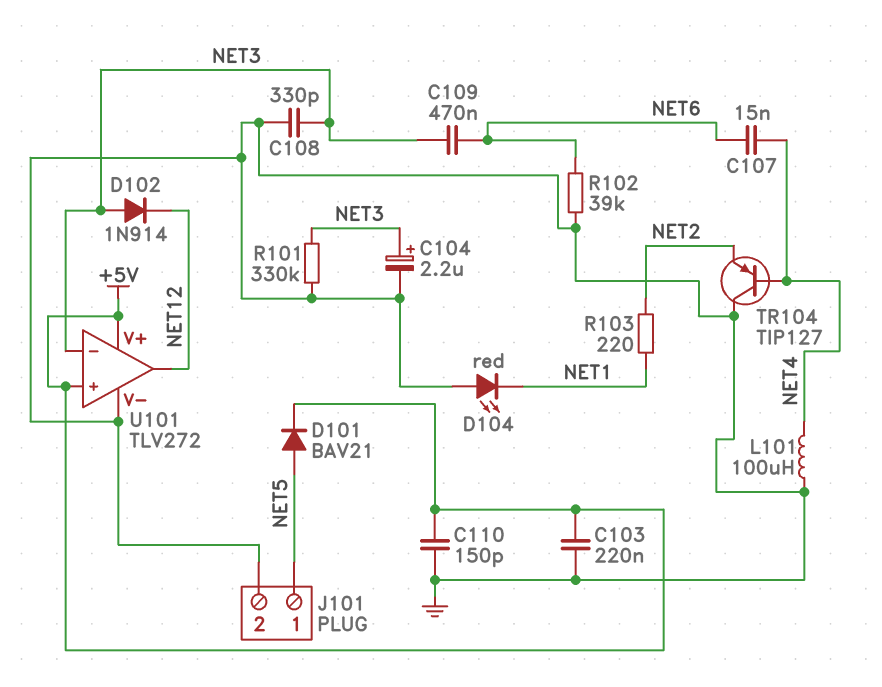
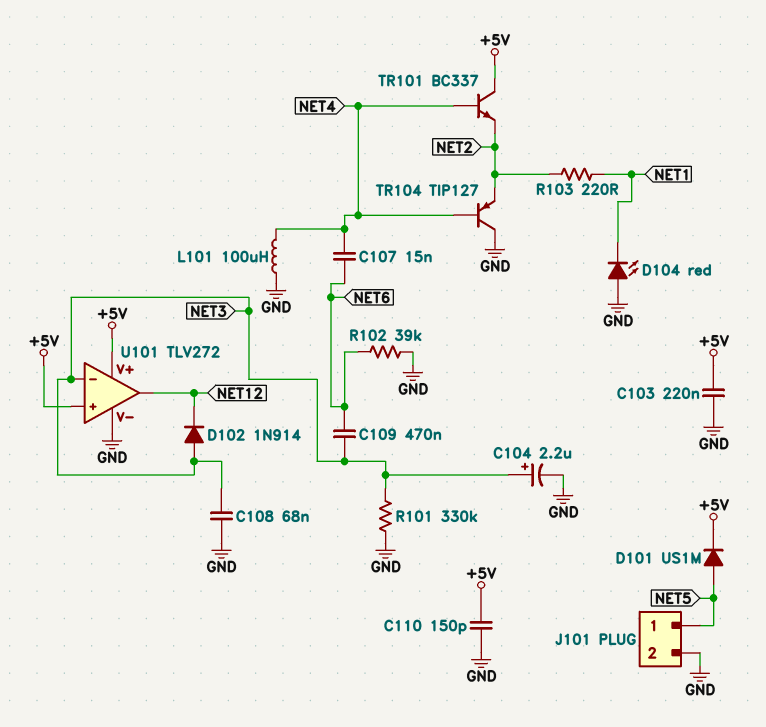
C108: 330pF (GND, NET3) -> 68nF (GND, NET3)
D101: diode BAV21 (A NET5, K +5V) -> diode US1M (A NET5, K +5V)
TR101: none -> NPN BC337 (B NET4, C +5V, E NET2)

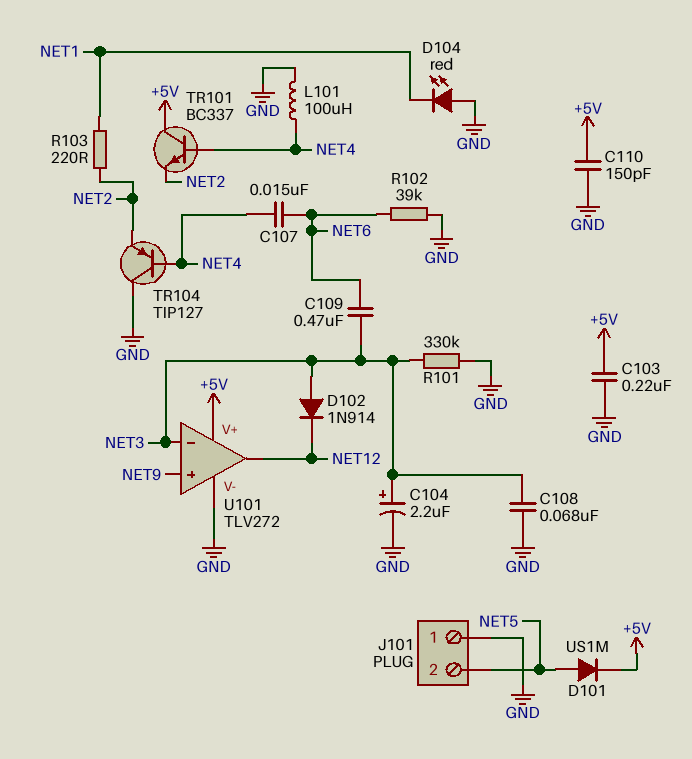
J101 pin 1: NET5 -> GND
J101 pin 2: GND -> NET5
U101 pin in+: +5V -> NET9

